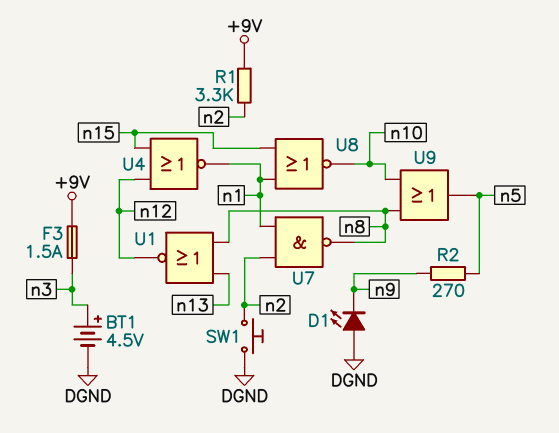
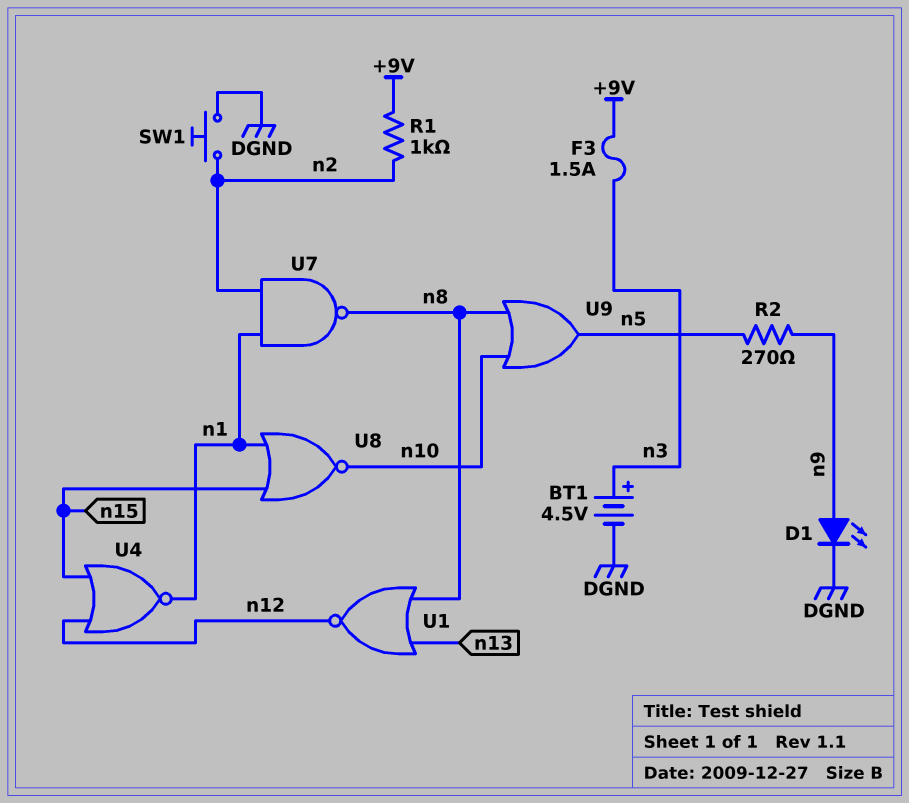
D1: LED (A DGND, K n9) -> LED (A n9, K DGND)
R1: 3.3k (+9V, n2) -> 1k (+9V, n2)

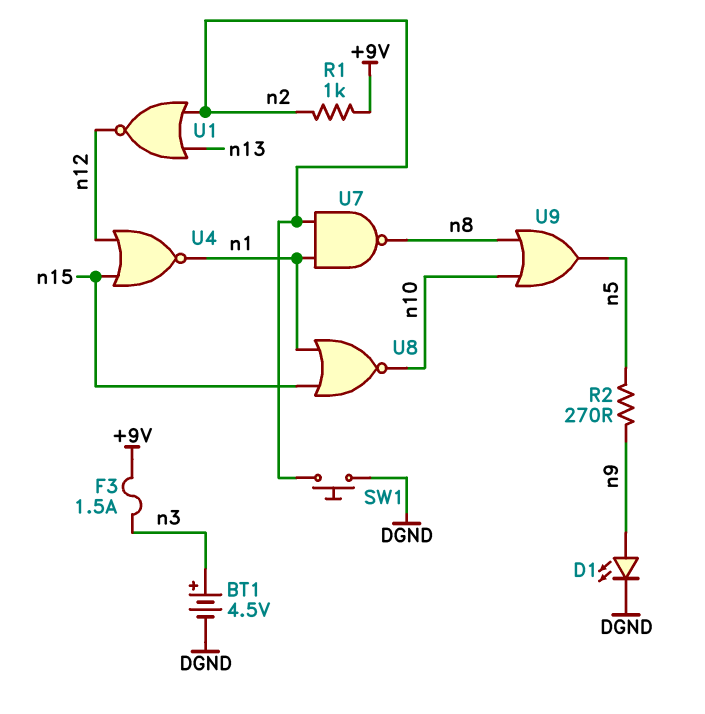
U1: NOR (in n8, in n13, out n12) -> NOR (in n2, in n13, out n12)

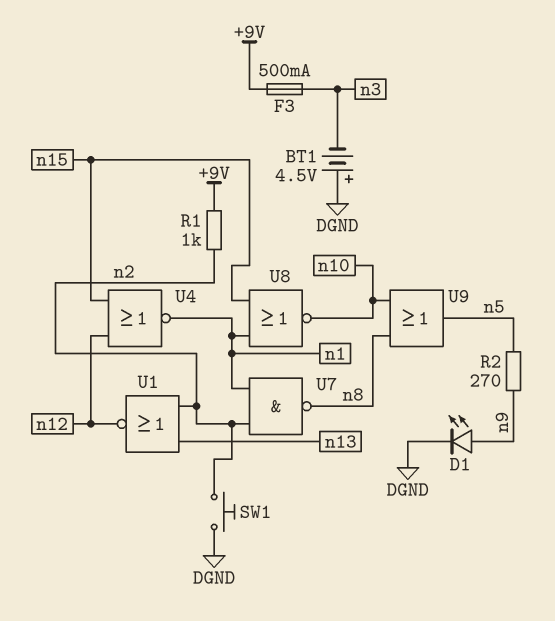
BT1: 4.5V (plus n3, minus DGND) -> 4.5V (plus DGND, minus n3)
F3: 1.5A (+9V, n3) -> 500mA (+9V, n3)

